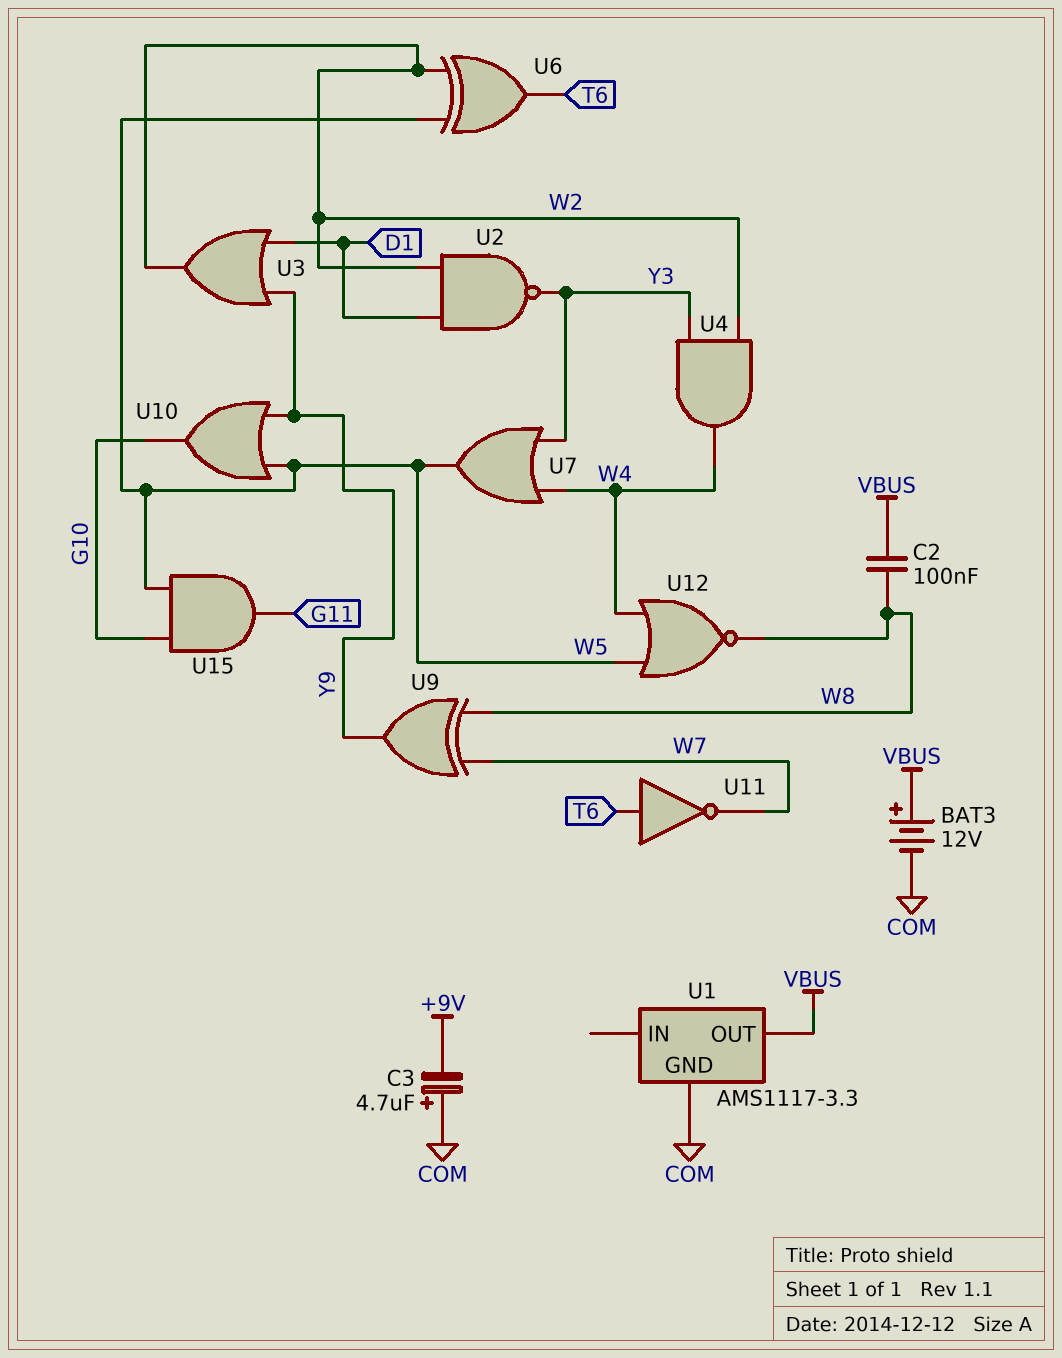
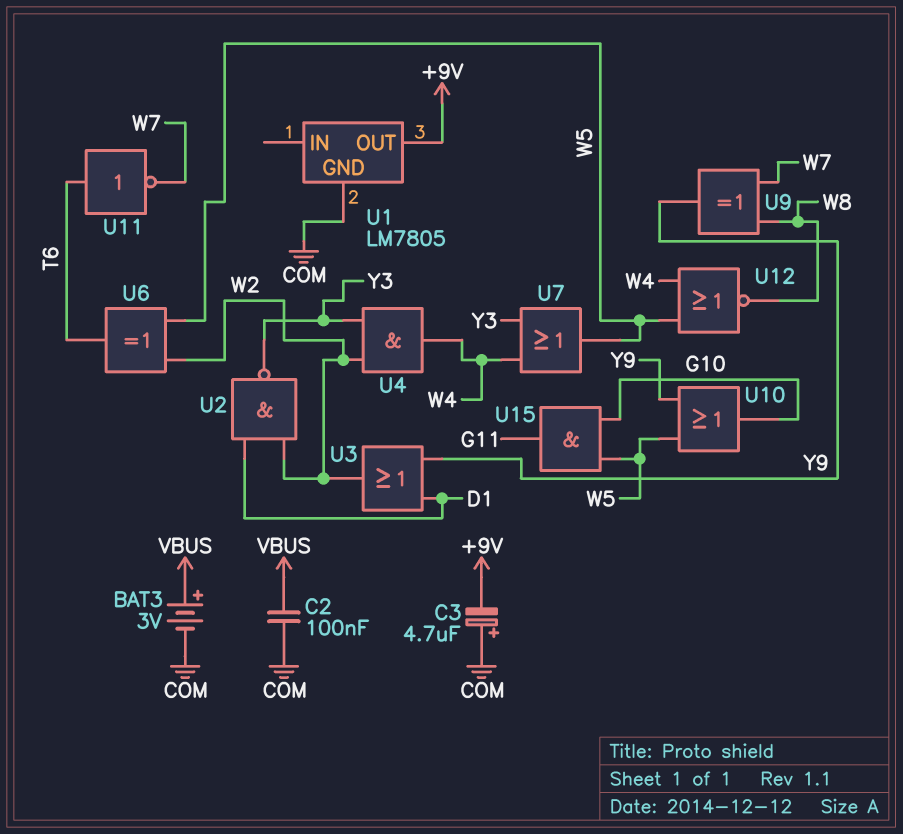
BAT3: 12V (plus VBUS, minus COM) -> 3V (plus VBUS, minus COM)
C2: 100nF (VBUS, W8) -> 100nF (COM, VBUS)
U1: AMS1117-3.3 -> LM7805
U1 pin OUT: VBUS -> +9V

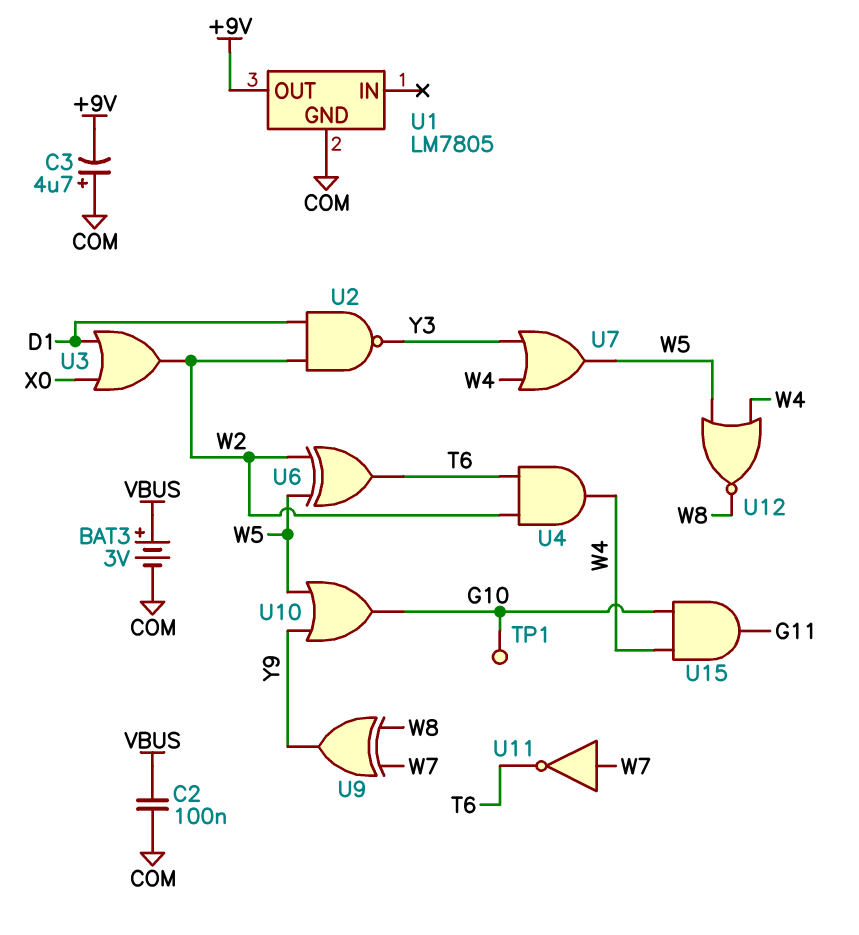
TP1: none -> test point (G10)
U3: OR (in D1, in Y9, out W2) -> OR (in D1, in X0, out W2)
U4: AND (in W2, in Y3, out W4) -> AND (in T6, in W2, out W4)
U11: NOT (in T6, out W7) -> NOT (in W7, out T6)
U15: AND (in G10, in W5, out G11) -> AND (in G10, in W4, out G11)

